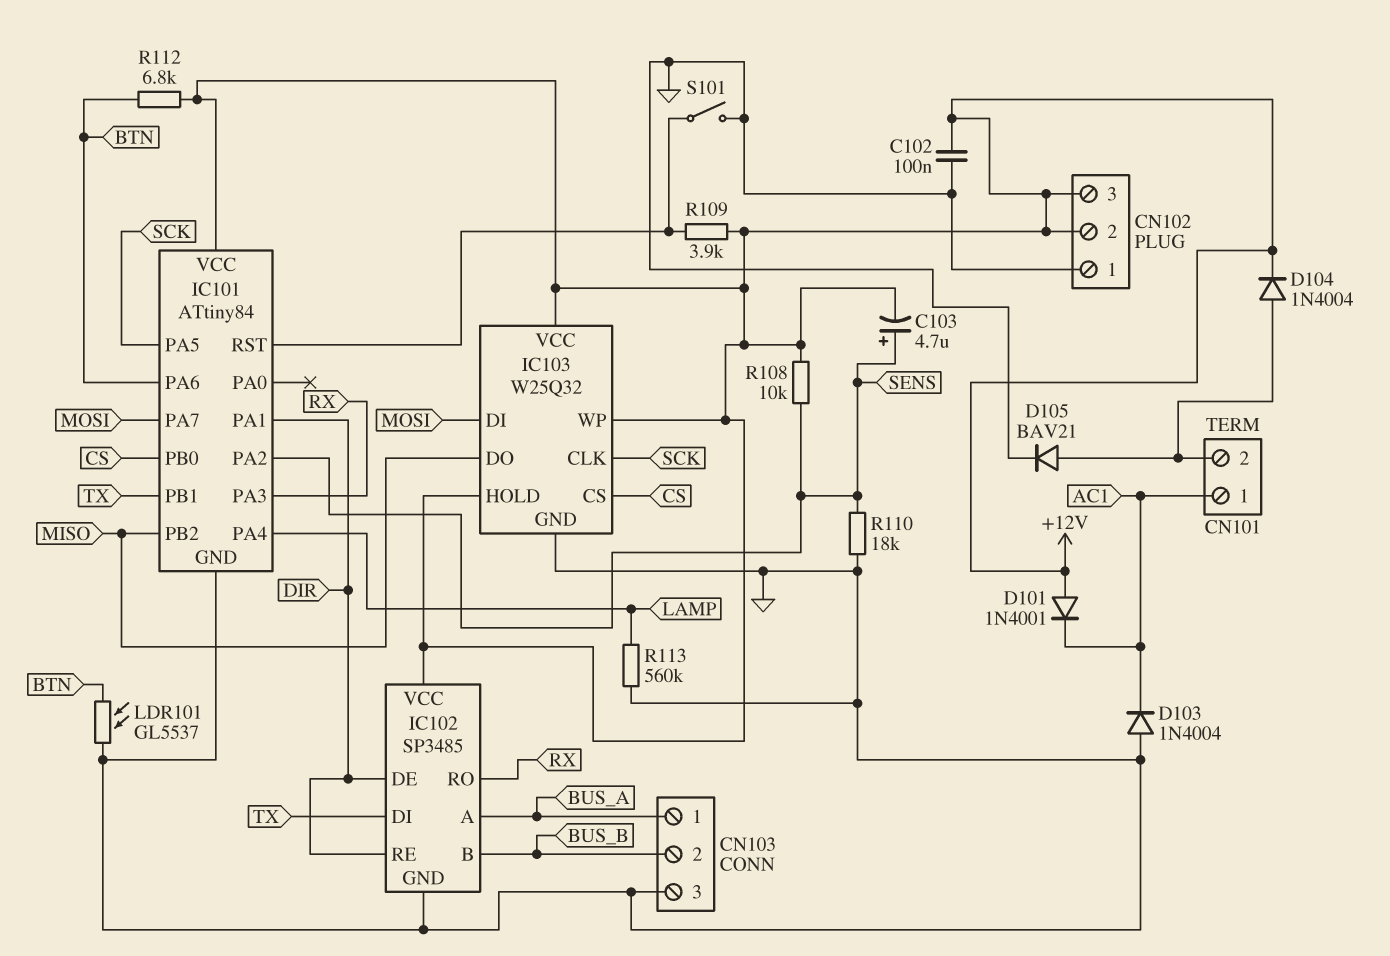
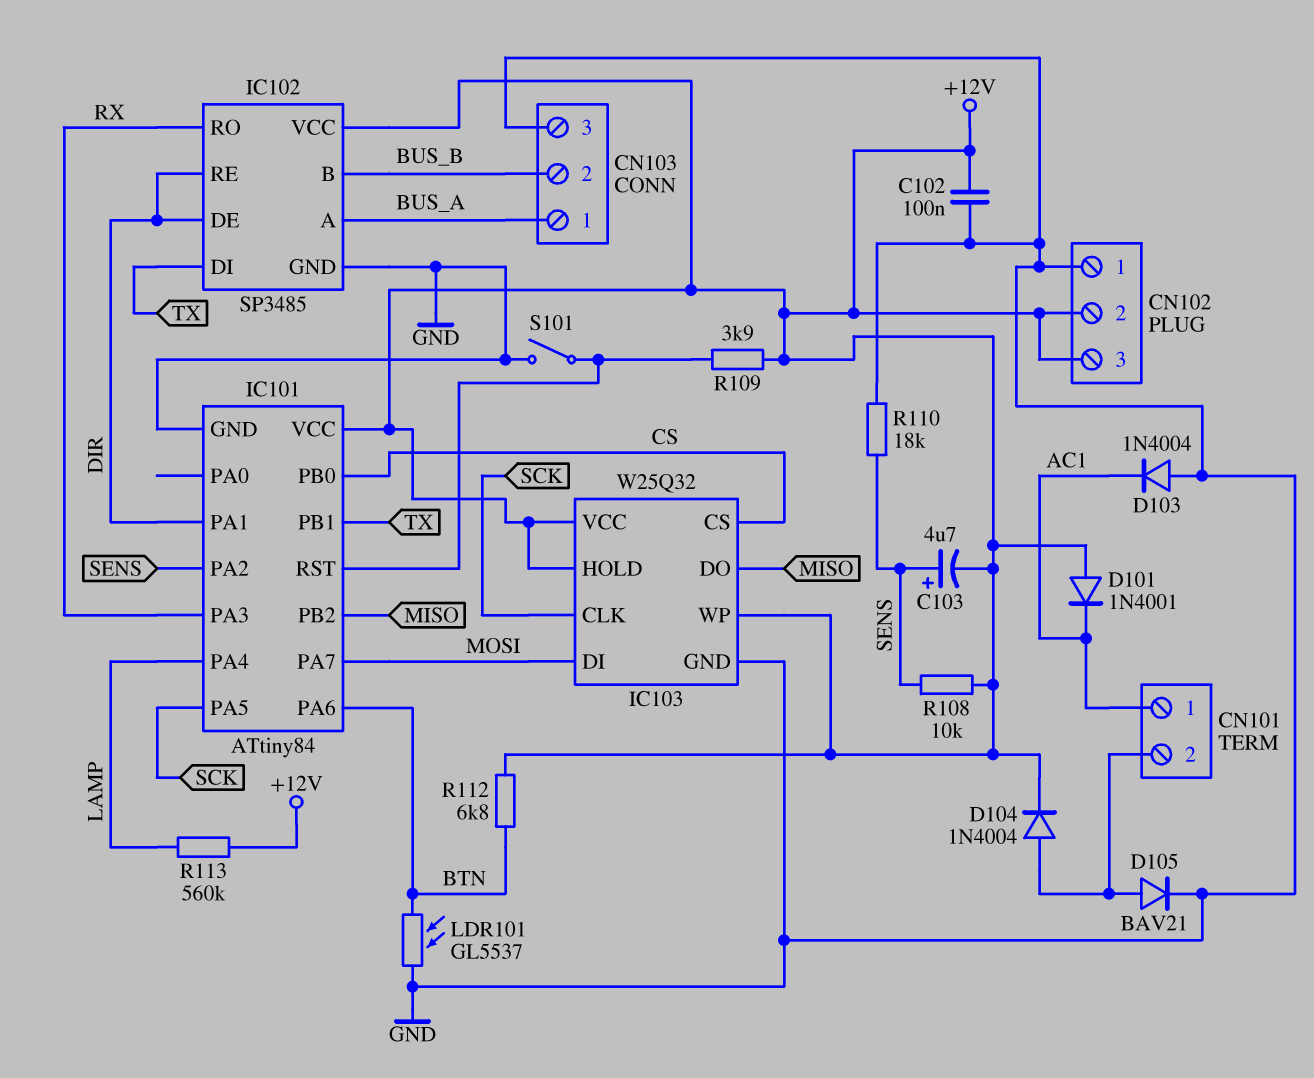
R113: 560k (GND, LAMP) -> 560k (+12V, LAMP)

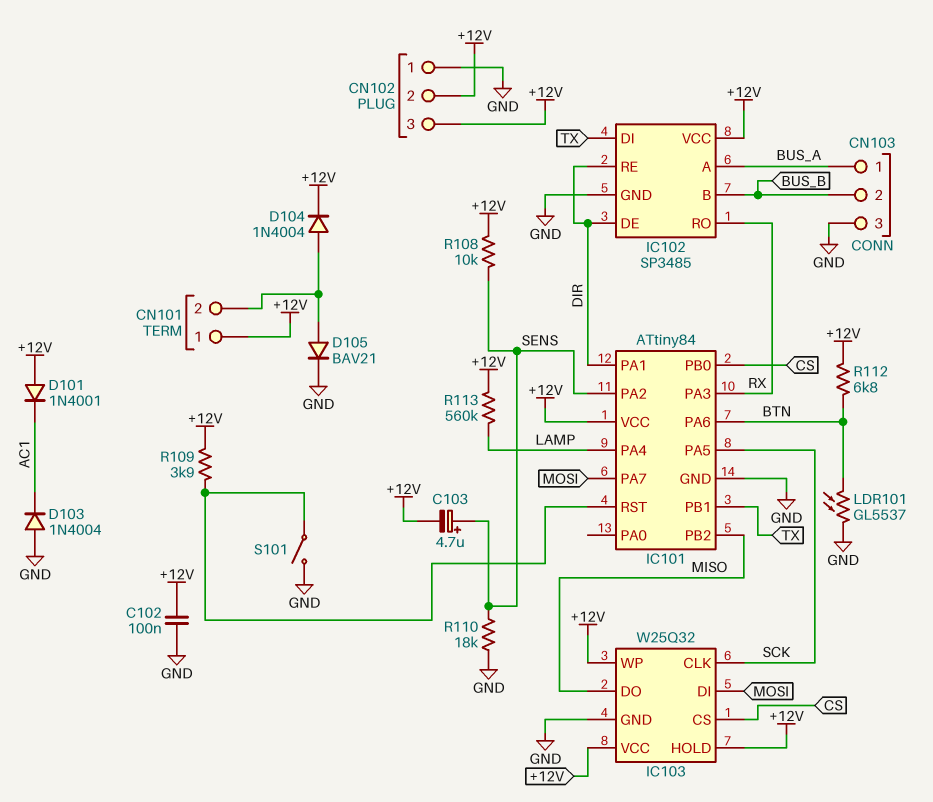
CN101 pin 1: AC1 -> +12V

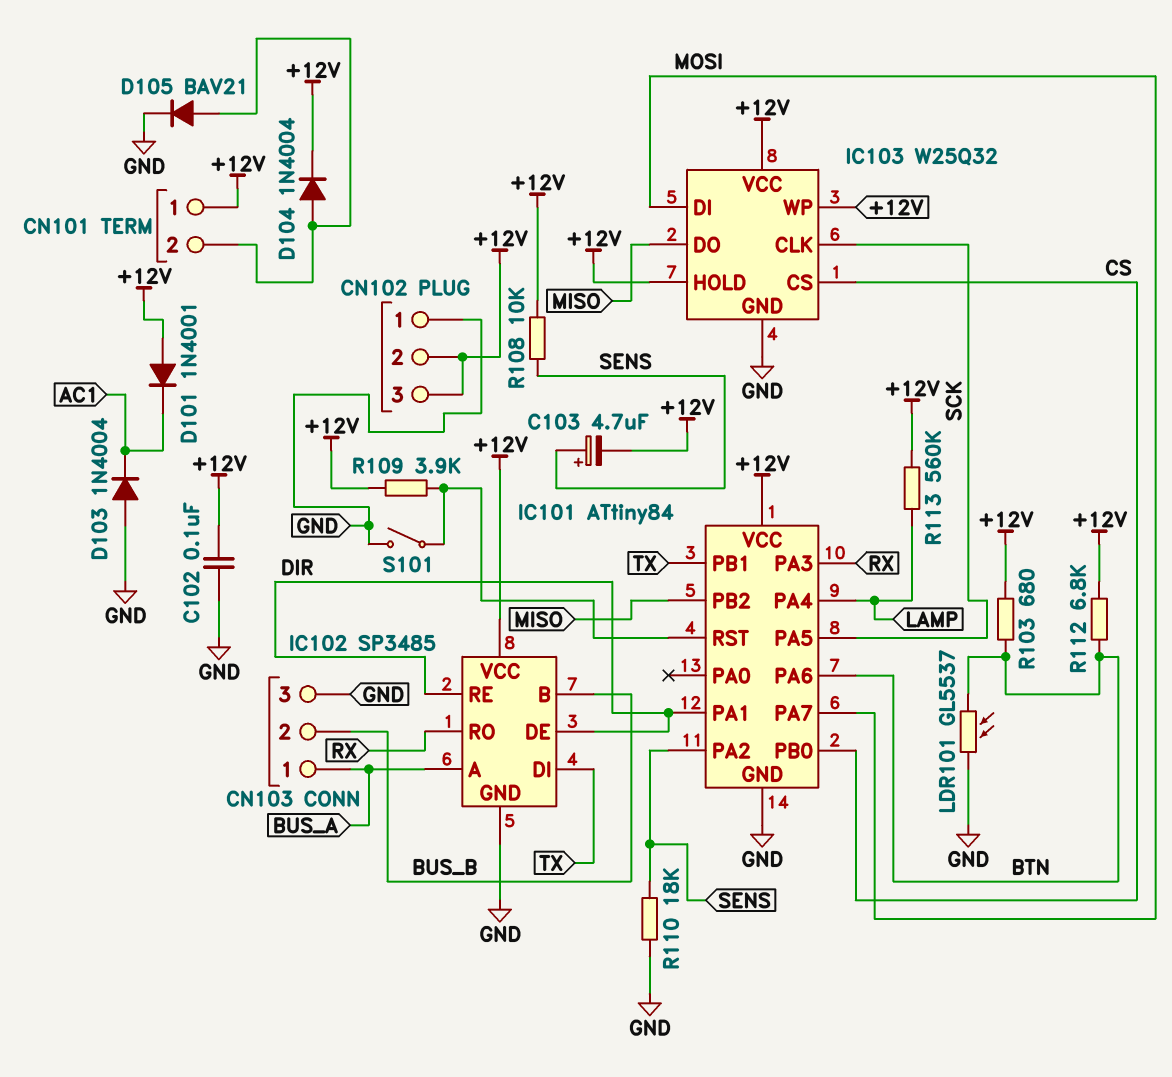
R103: none -> 680 (+12V, BTN)

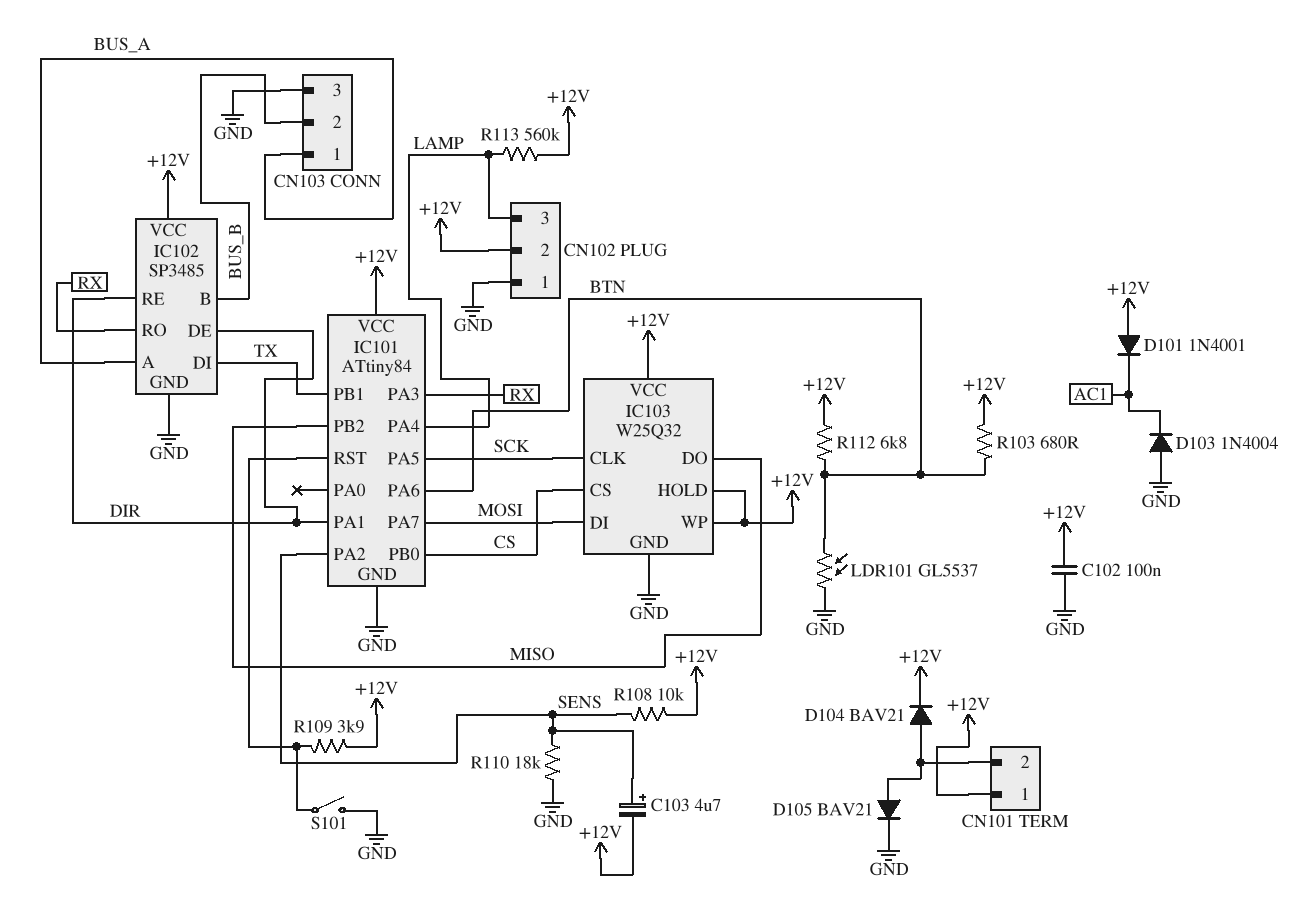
CN102 pin 3: +12V -> LAMP
D104: diode 1N4004 (A CN101/2, K +12V) -> diode BAV21 (A CN101/2, K +12V)

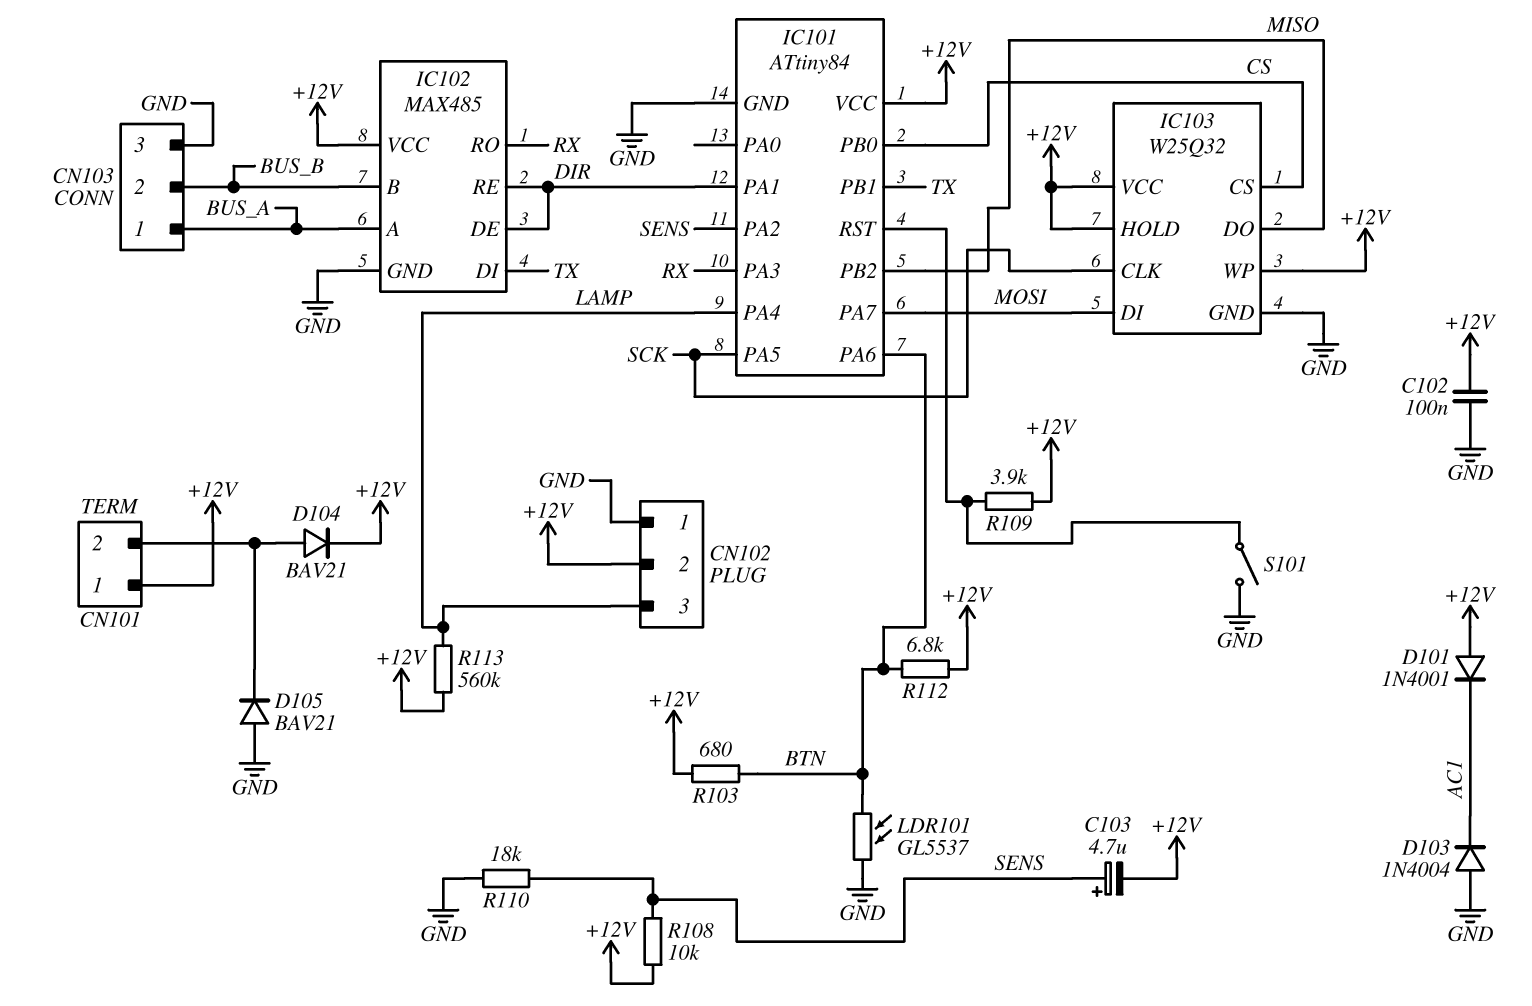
D105: diode BAV21 (A CN101/2, K GND) -> diode BAV21 (A GND, K CN101/2)
IC102: SP3485 -> MAX485

